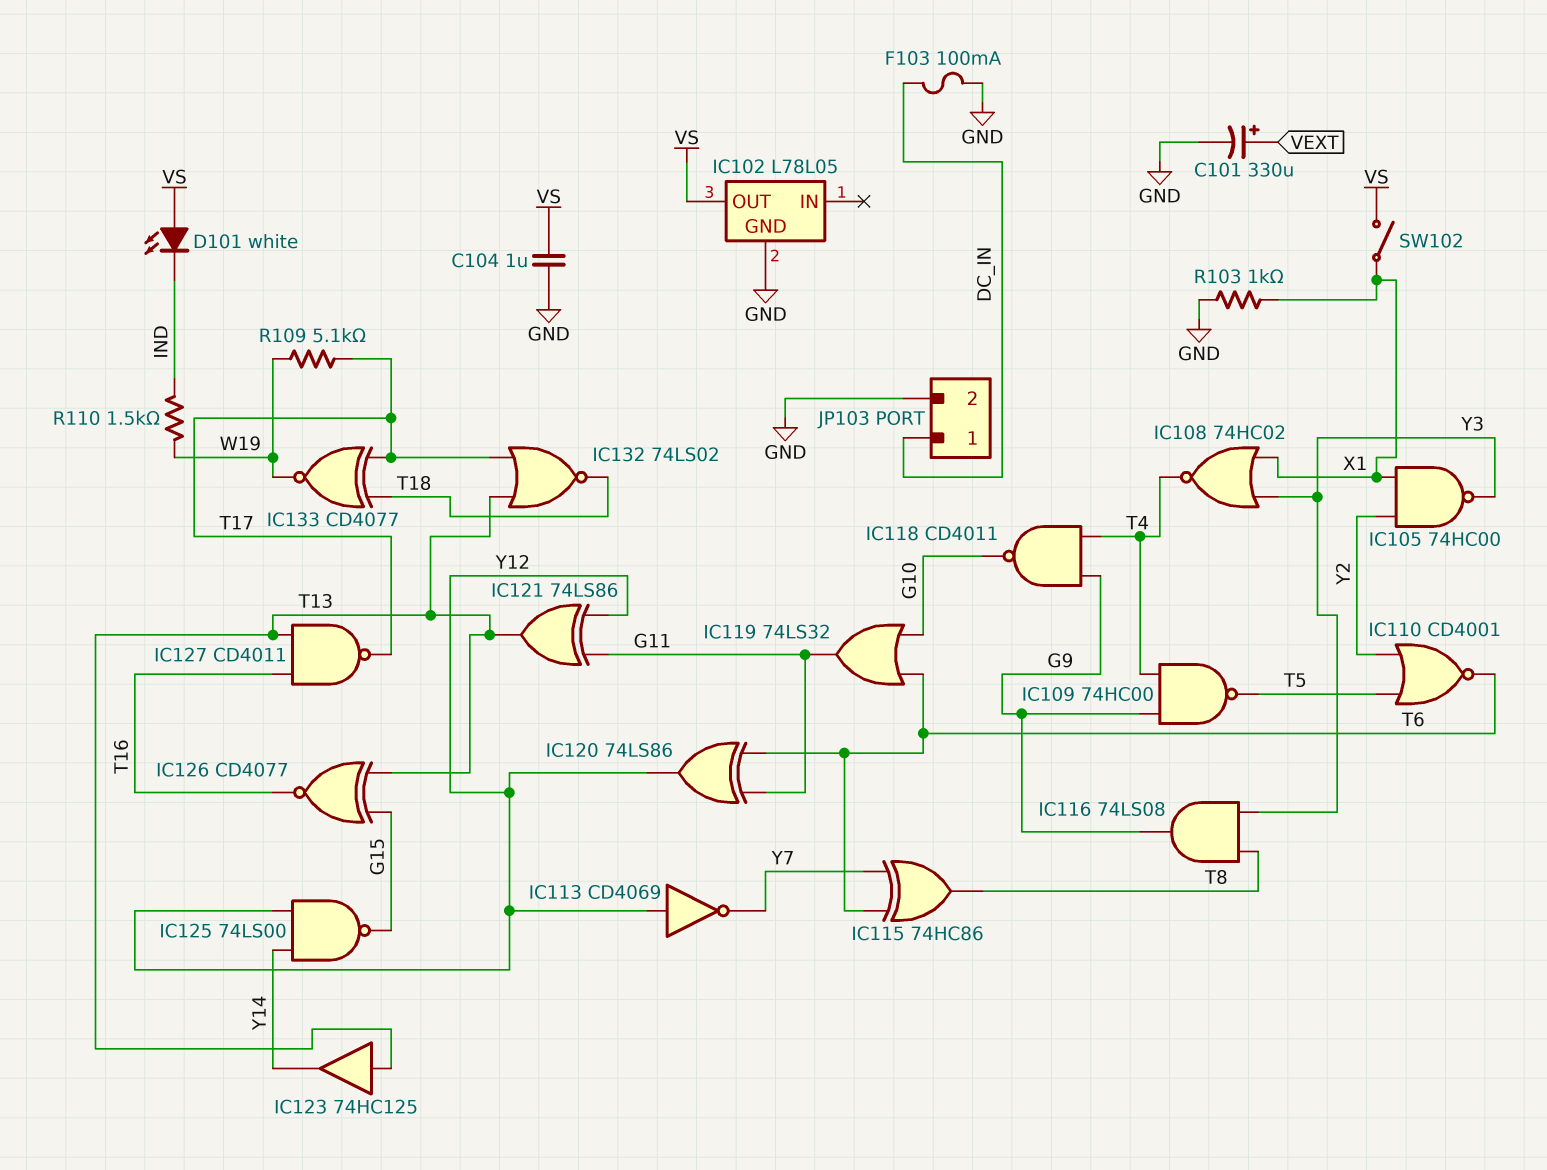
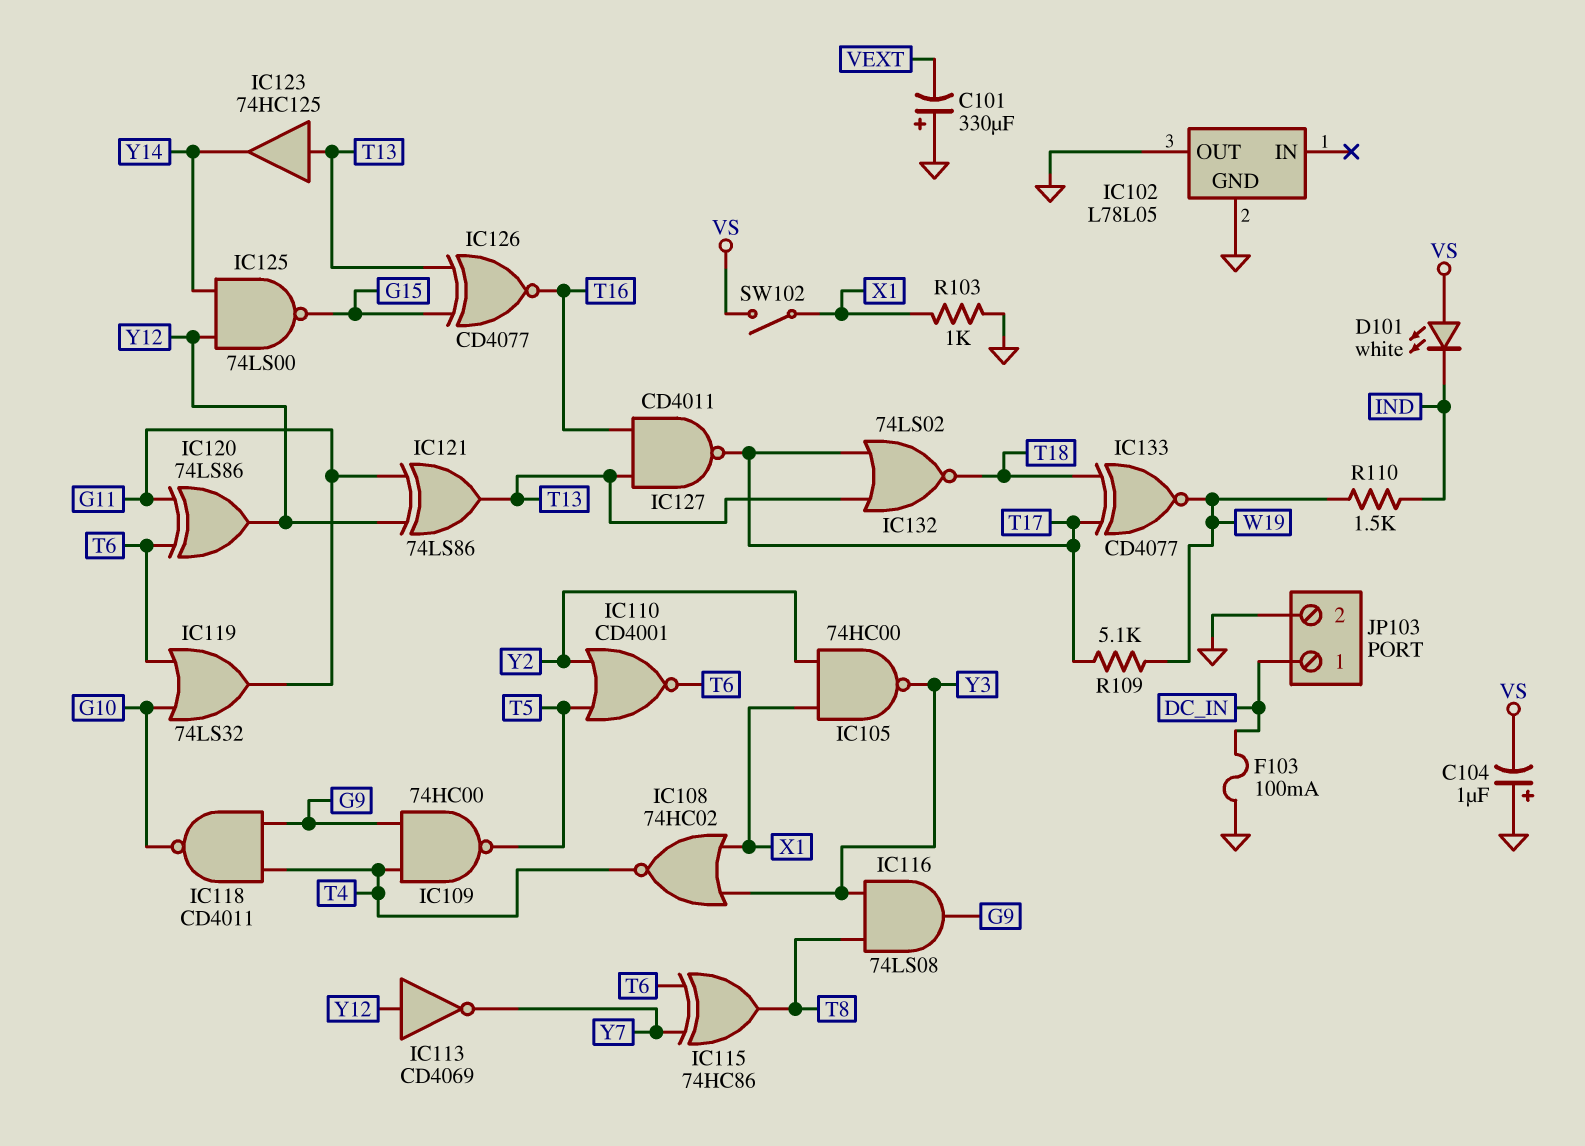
C101: 330uF (plus VEXT, minus GND) -> 330uF (plus GND, minus VEXT)
C104: 1uF (GND, VS) -> 1uF (plus GND, minus VS)
IC102 pin OUT: VS -> GND

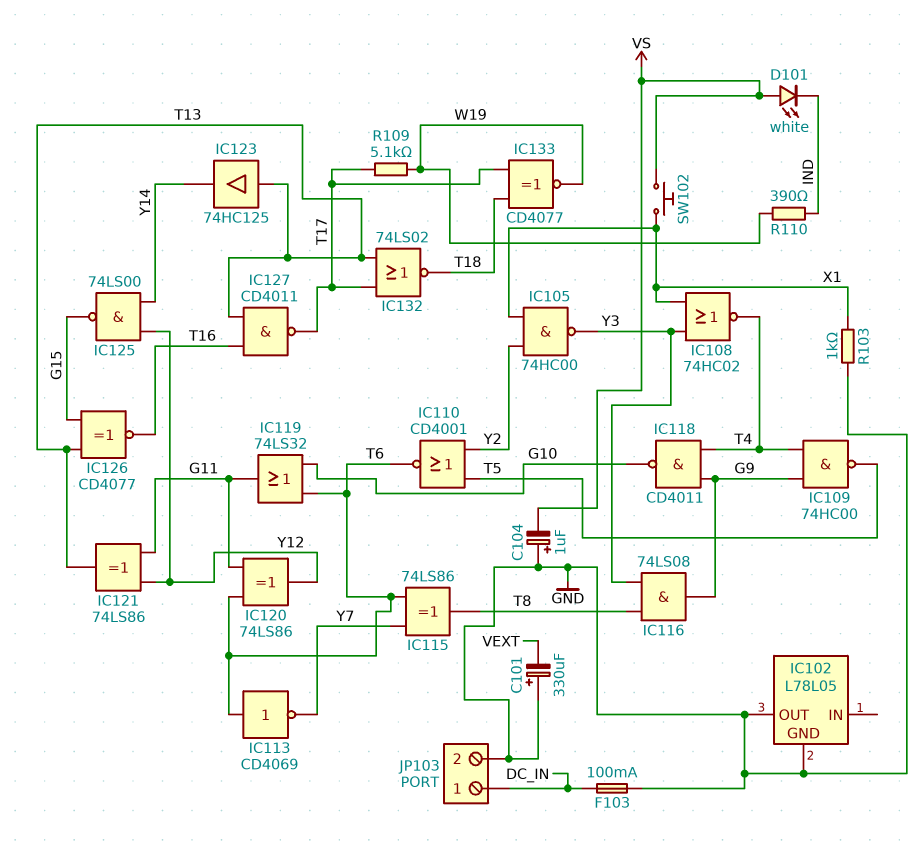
IC113: NOT CD4069 (in Y12, out Y7) -> NOT CD4069 (in T6, out Y7)
IC115: XOR 74HC86 (in T6, in Y7, out T8) -> XOR 74LS86 (in T6, in Y7, out T8)
R110: 1.5k (IND, W19) -> 390 (IND, W19)
SW102: switch (VS, X1) -> button (VS, X1)

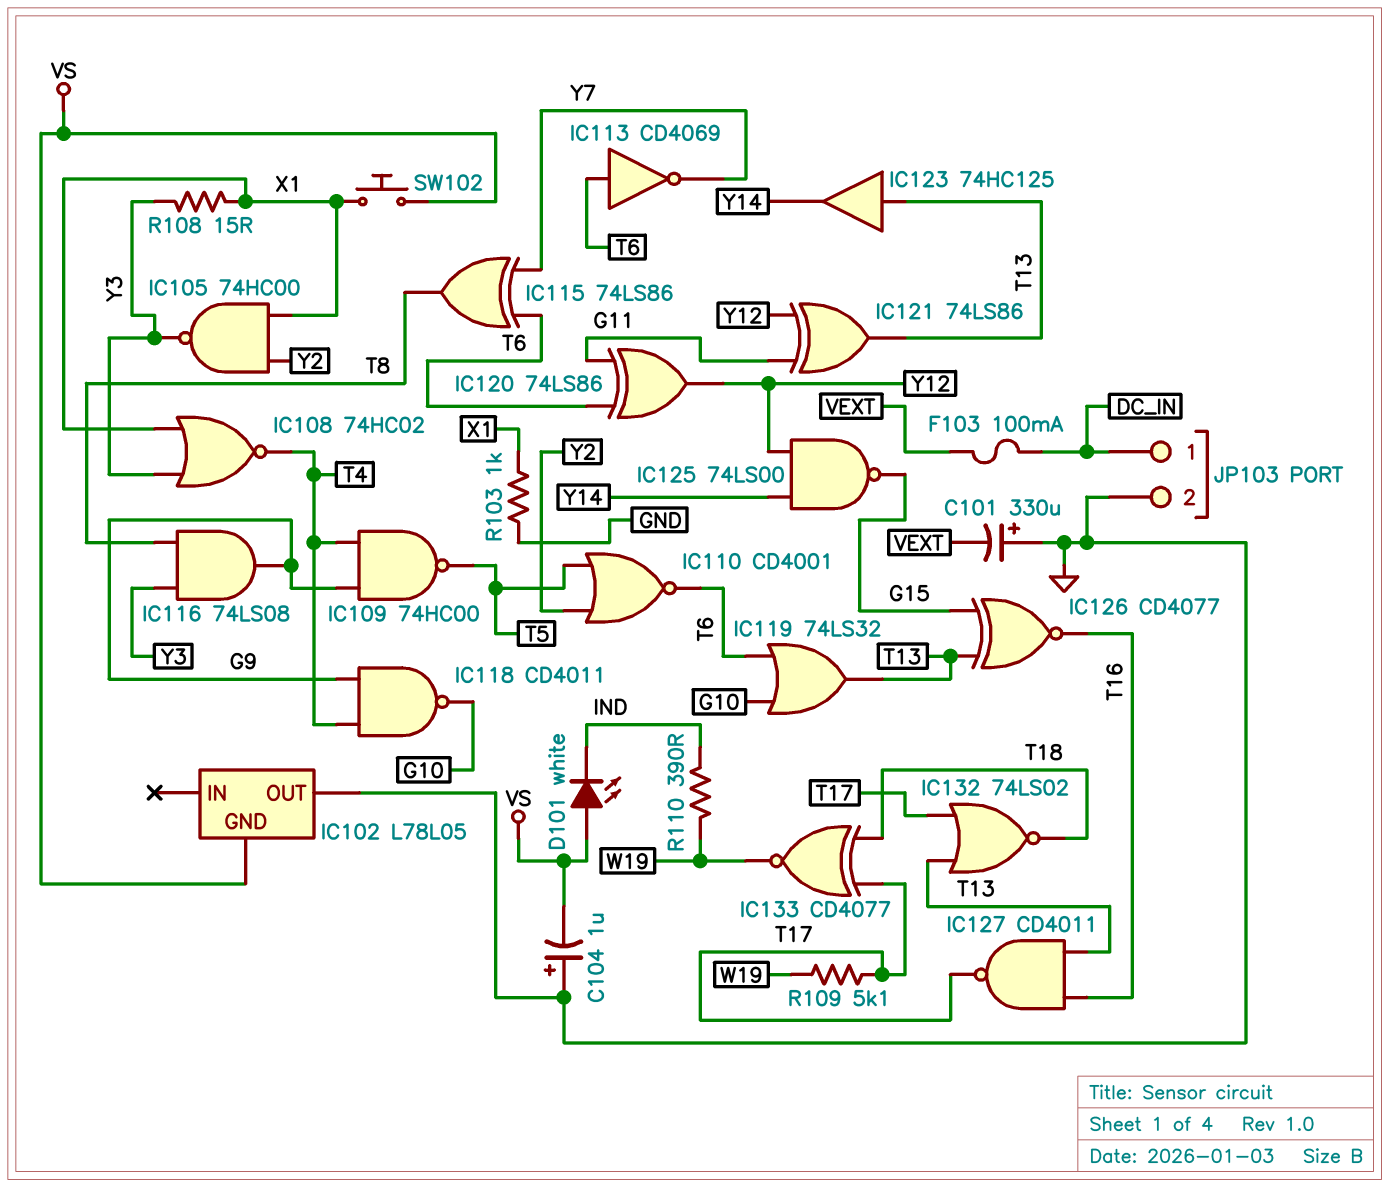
F103: 100mA (DC_IN, GND) -> 100mA (DC_IN, VEXT)
IC102 pin GND: GND -> VS
IC119: OR 74LS32 (in G10, in T6, out G11) -> OR 74LS32 (in G10, in T6, out T13)
R108: none -> 15 (X1, Y3)

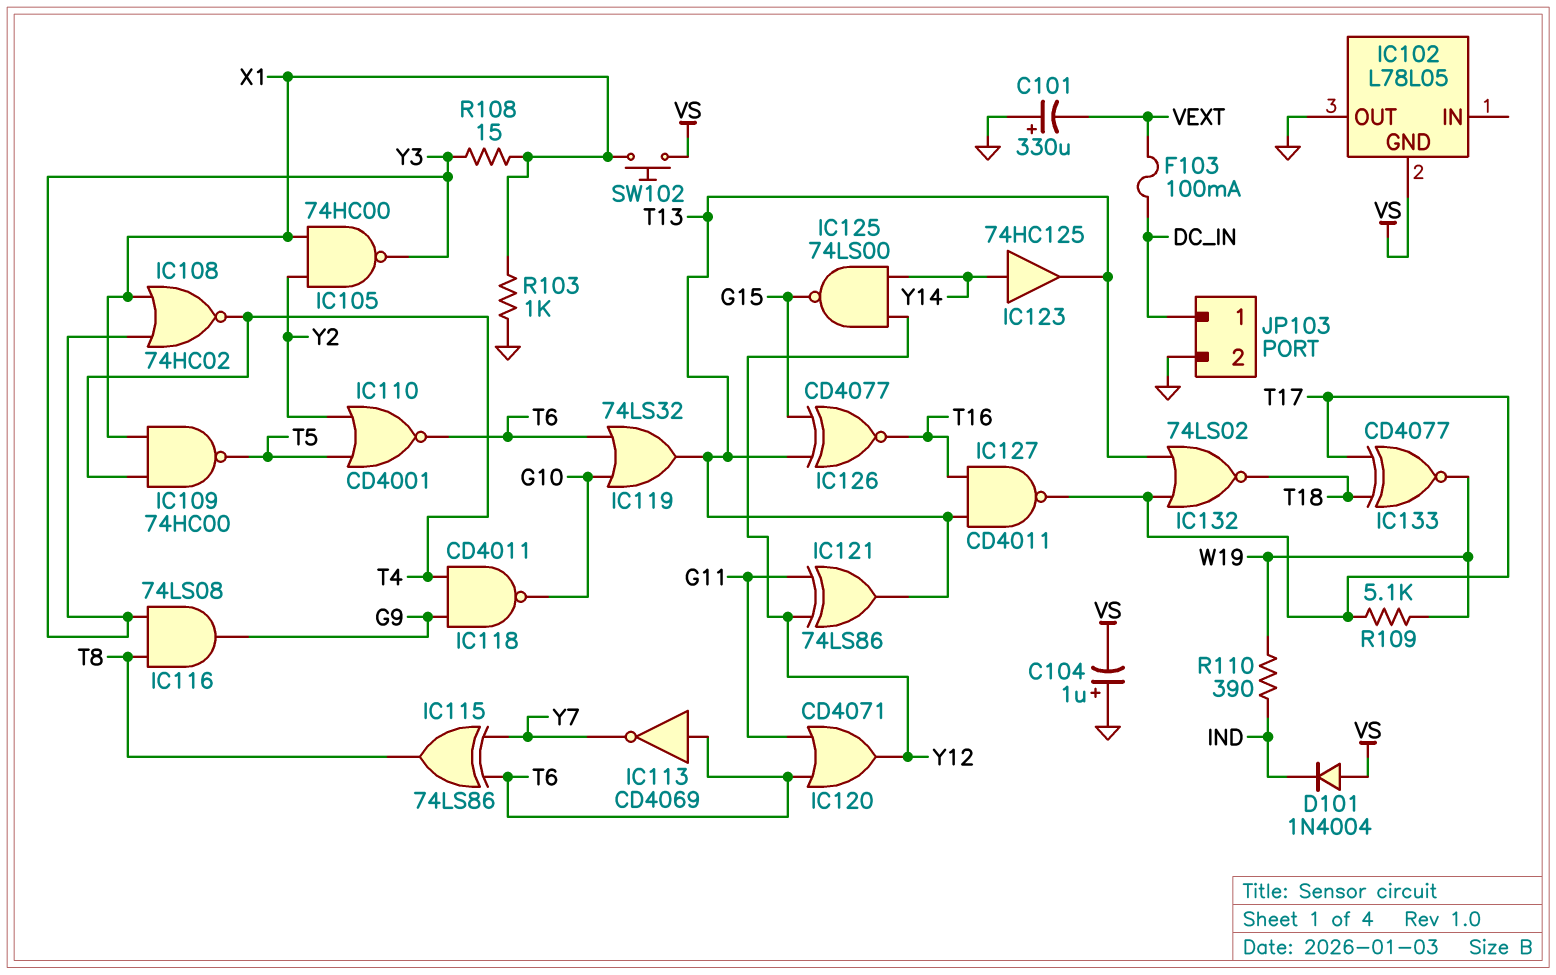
D101: LED white (A VS, K IND) -> diode 1N4004 (A VS, K IND)
IC109: NAND 74HC00 (in G9, in T4, out T5) -> NAND 74HC00 (in T4, in X1, out T5)
IC120: XOR 74LS86 (in G11, in T6, out Y12) -> OR CD4071 (in G11, in T6, out Y12)
IC123: buffer 74HC125 (in T13, out Y14) -> buffer 74HC125 (in Y14, out T13)

